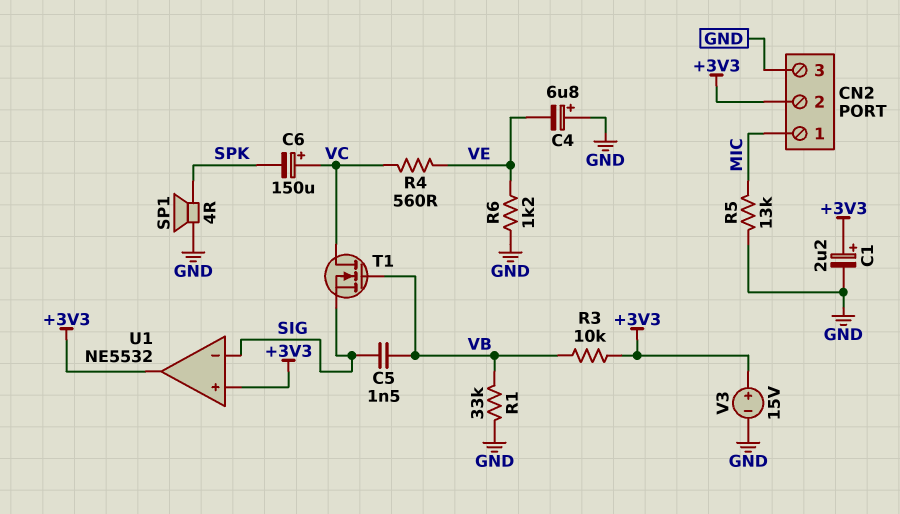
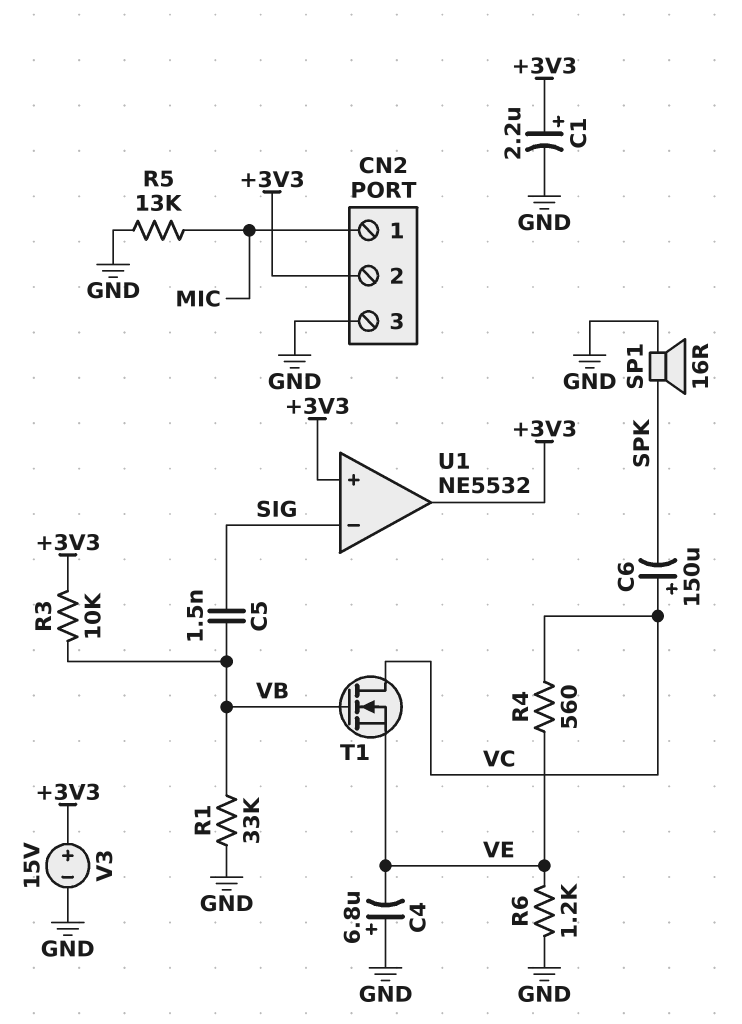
SP1: speaker 4R (GND, SPK) -> speaker 16R (GND, SPK)
T1: NMOS (G VB, D VC, S SIG) -> NMOS (G VB, D VC, S VE)

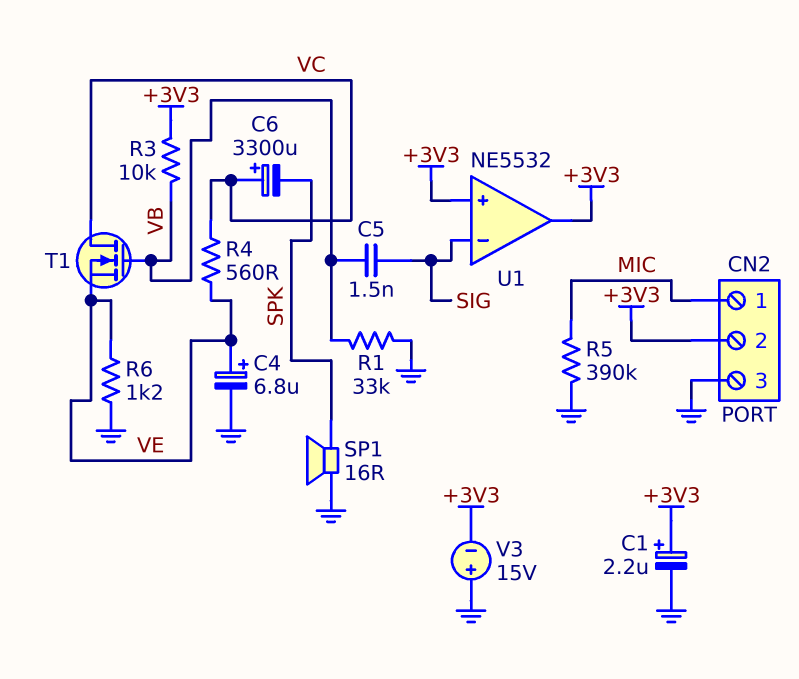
C4: 6.8uF (plus GND, minus VE) -> 6.8uF (plus VE, minus GND)
C6: 150uF (plus VC, minus SPK) -> 3300uF (plus VC, minus SPK)
R5: 13k (GND, MIC) -> 390k (GND, MIC)
V3: 15V (plus +3V3, minus GND) -> 15V (plus GND, minus +3V3)

